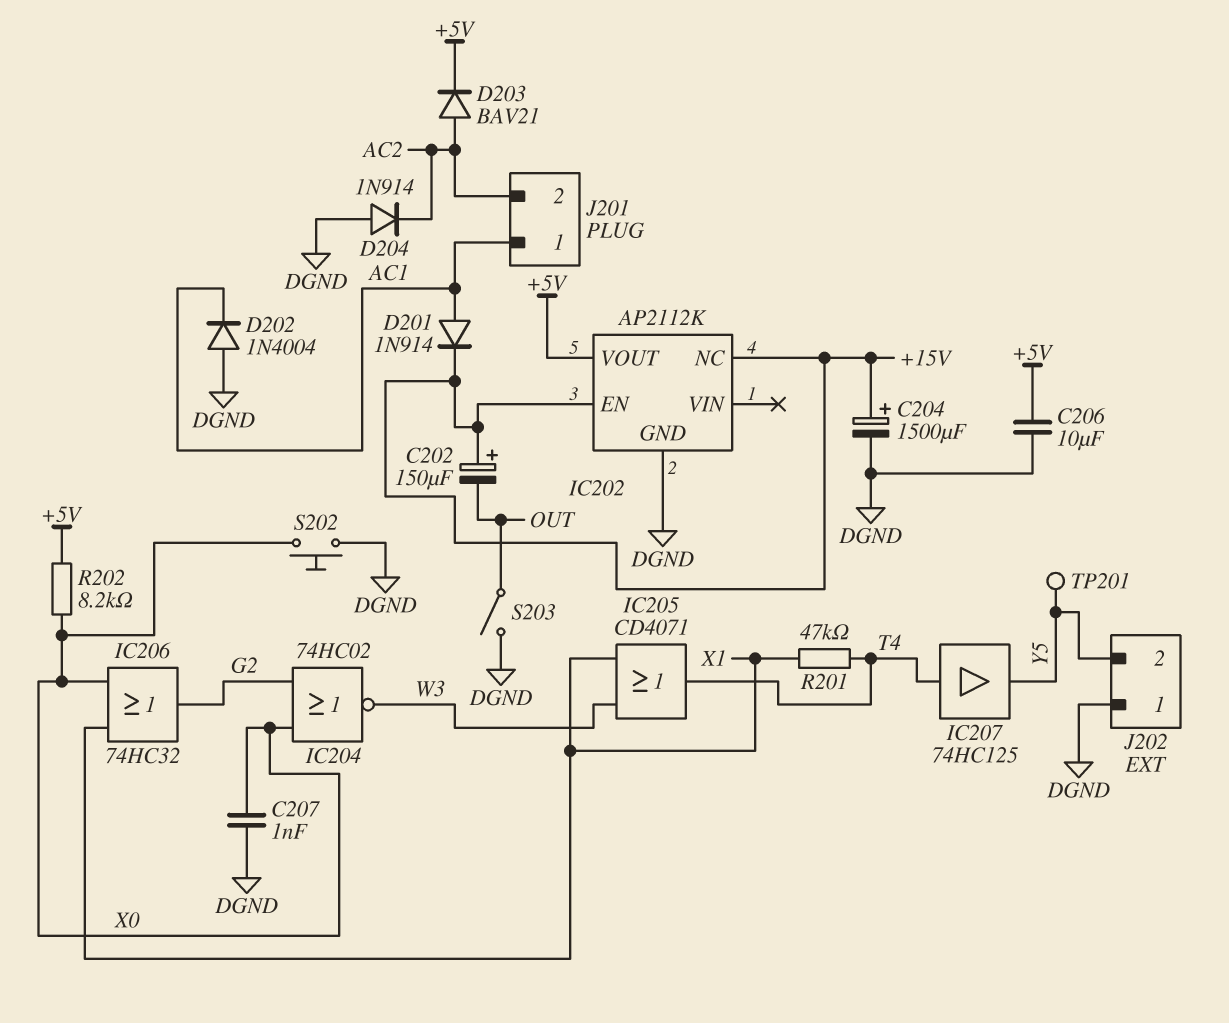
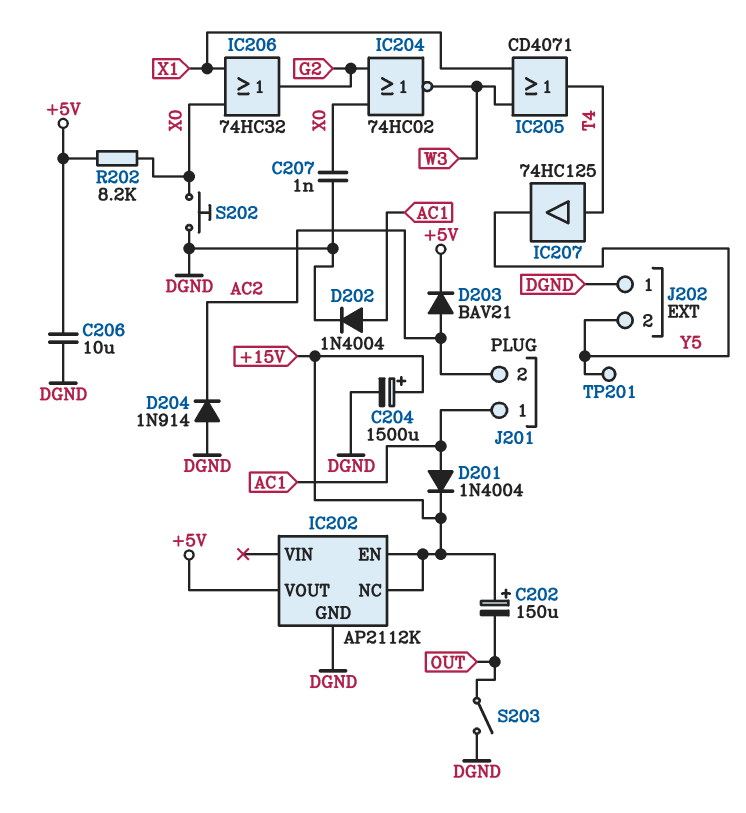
D201: diode 1N914 (A AC1, K +15V) -> diode 1N4004 (A AC1, K +15V)
D202: diode 1N4004 (A DGND, K AC1) -> diode 1N4004 (A AC1, K DGND)
R201: 47k (T4, X1) -> none

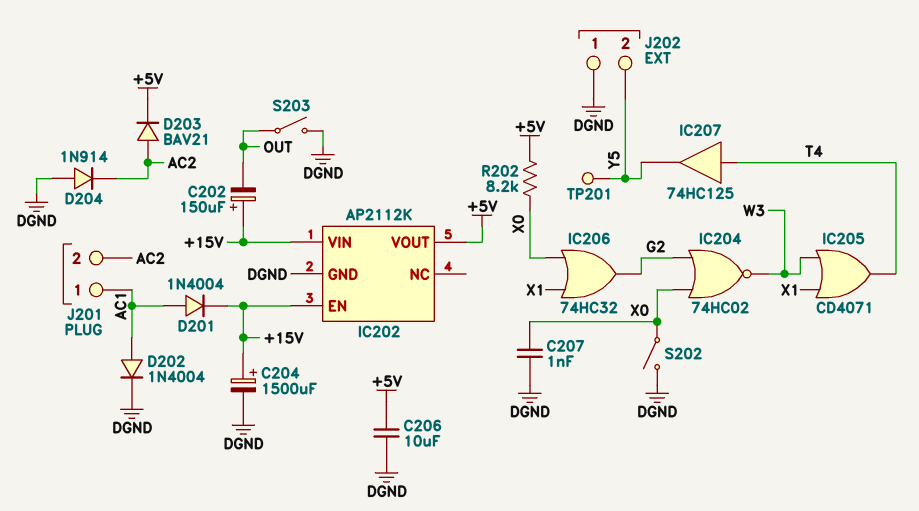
IC202 pin NC: +15V -> none
IC202 pin VIN: none -> +15V
S202: button (DGND, X0) -> switch (DGND, X0)

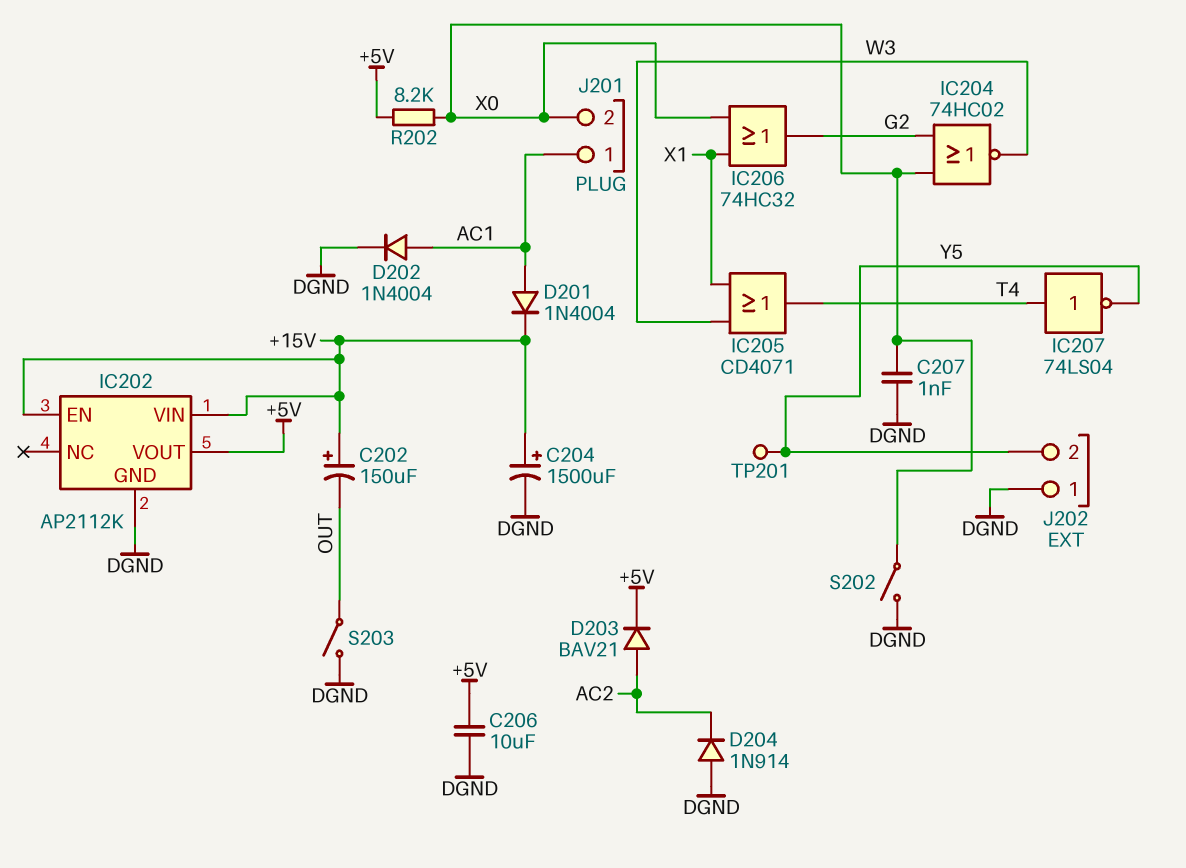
IC207: buffer 74HC125 (in T4, out Y5) -> NOT 74LS04 (in T4, out Y5)
J201 pin 2: AC2 -> X0

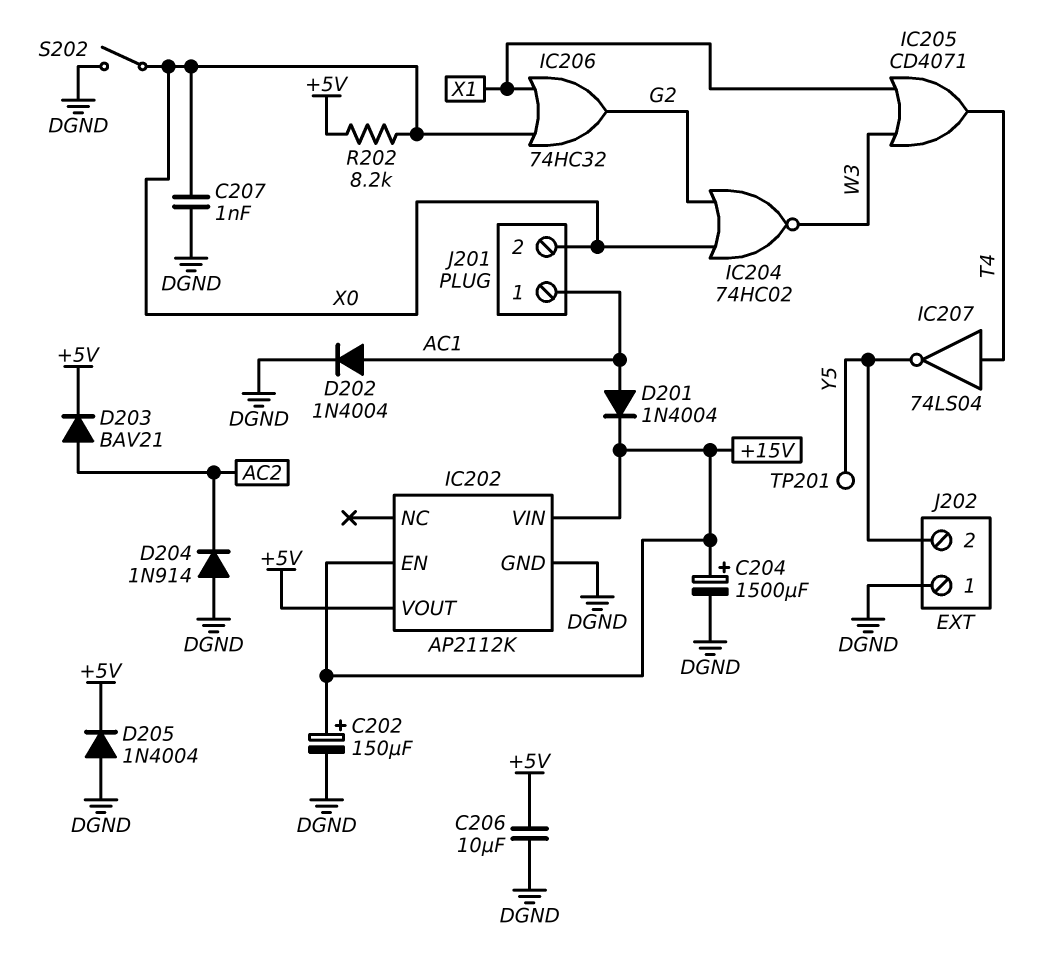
C202: 150uF (plus +15V, minus OUT) -> 150uF (plus +15V, minus DGND)
D205: none -> diode 1N4004 (A DGND, K +5V)
S203: switch (DGND, OUT) -> none

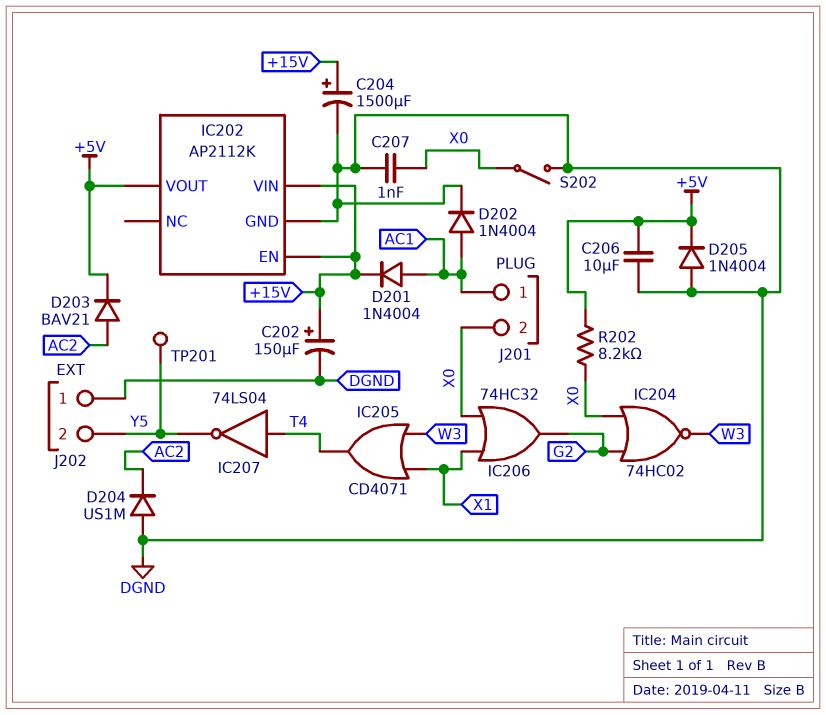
D204: diode 1N914 (A DGND, K AC2) -> diode US1M (A DGND, K AC2)

